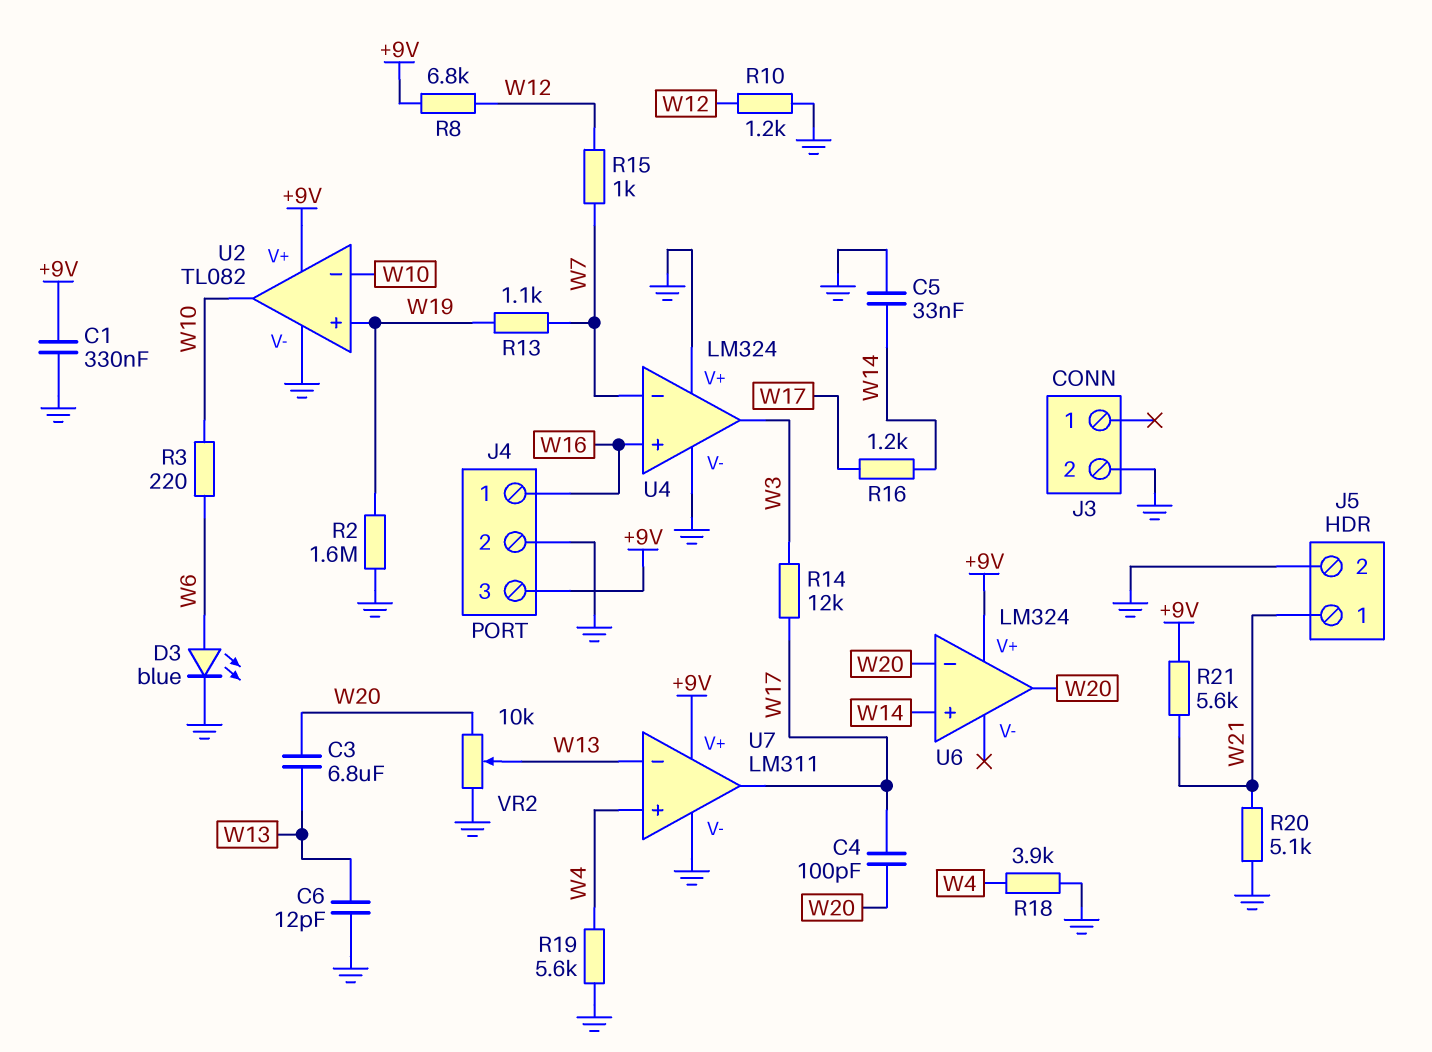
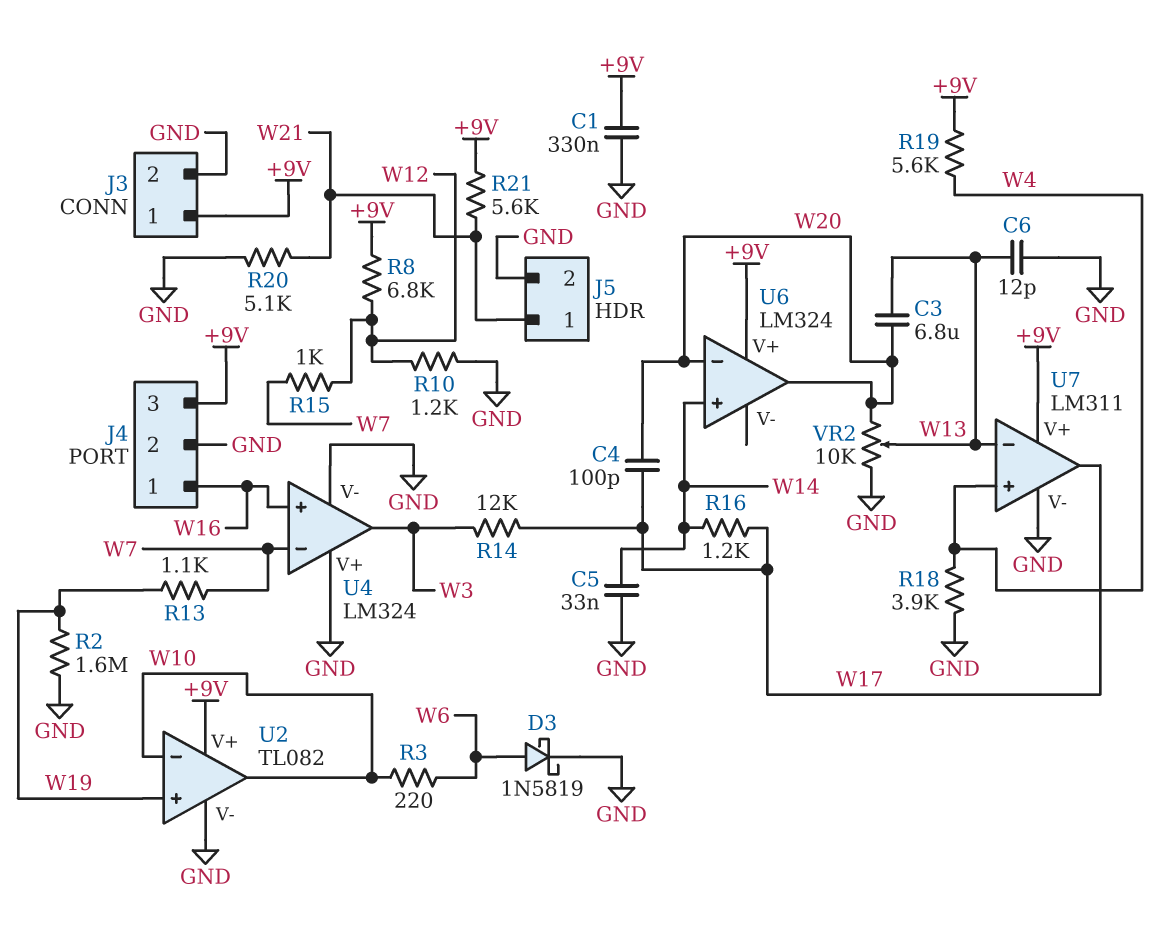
D3: LED blue (A W6, K GND) -> schottky 1N5819 (A W6, K GND)
J3 pin 1: none -> +9V
R19: 5.6k (GND, W4) -> 5.6k (+9V, W4)

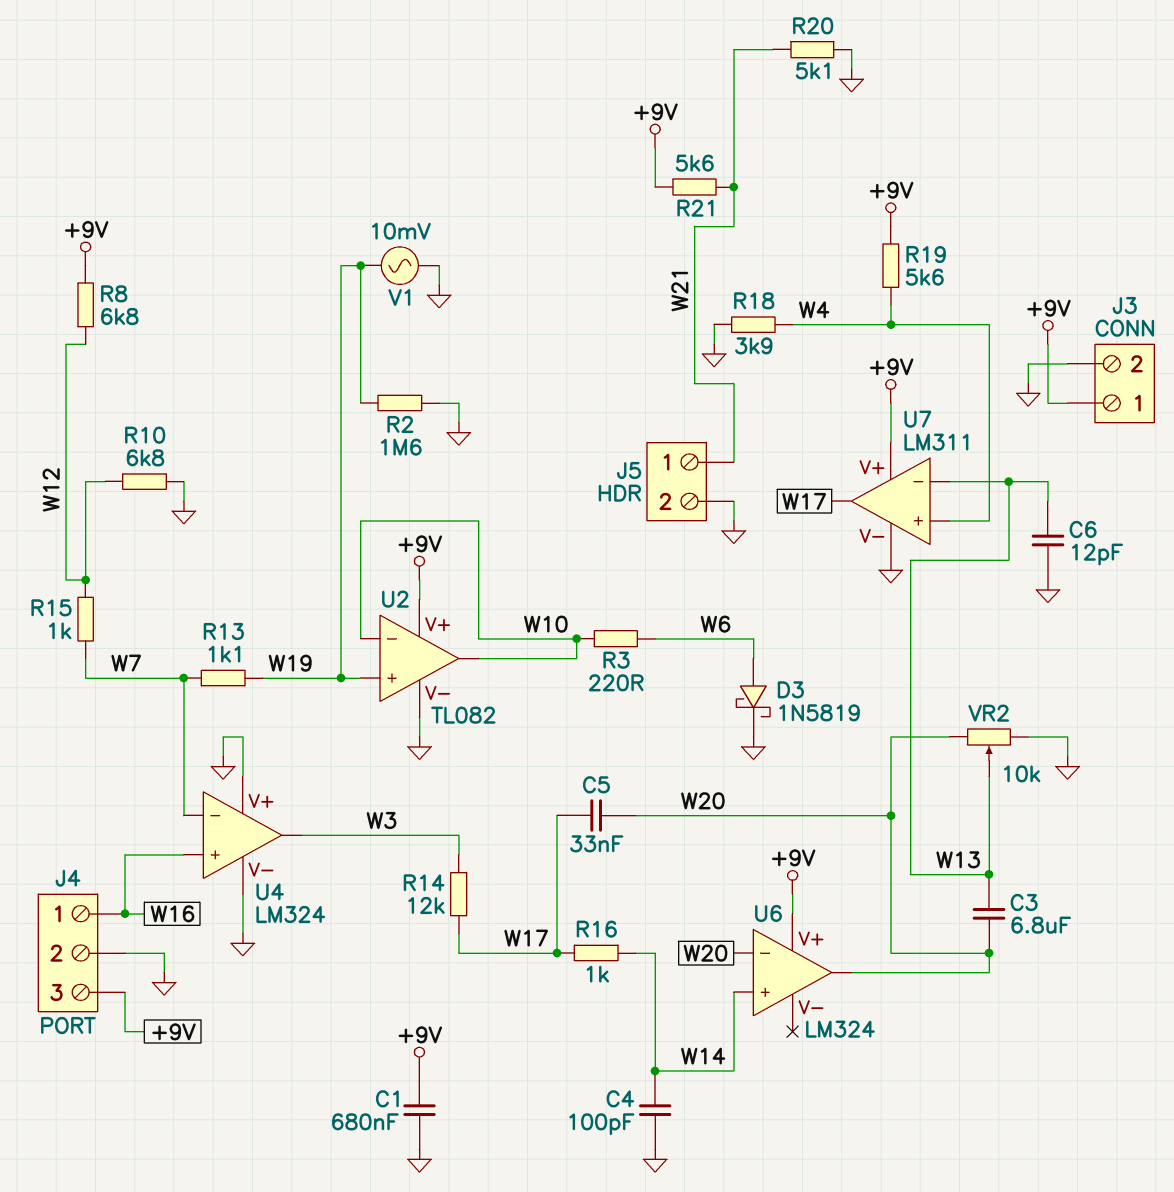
C1: 330nF (+9V, GND) -> 680nF (+9V, GND)
C4: 100pF (W17, W20) -> 100pF (GND, W14)
C5: 33nF (GND, W14) -> 33nF (W17, W20)
R10: 1.2k (GND, W12) -> 6.8k (GND, W12)
R16: 1.2k (W14, W17) -> 1k (W14, W17)
V1: none -> AC 10mV (GND, W19)

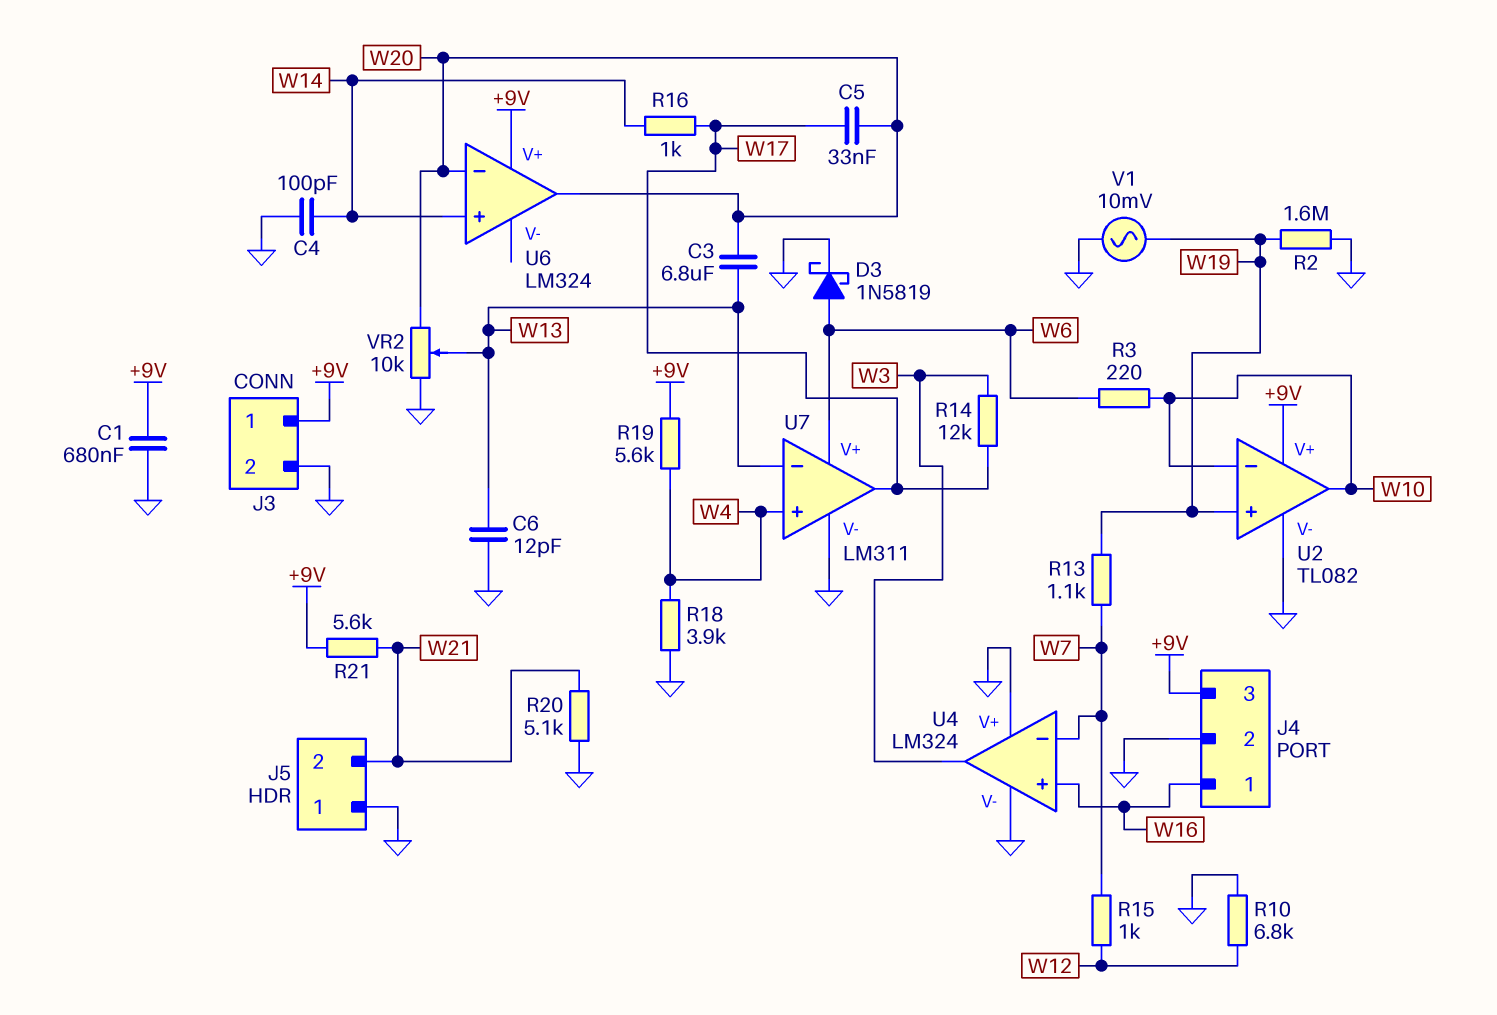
J5 pin 1: W21 -> GND
J5 pin 2: GND -> W21
R8: 6.8k (+9V, W12) -> none
U7 pin V+: +9V -> W6

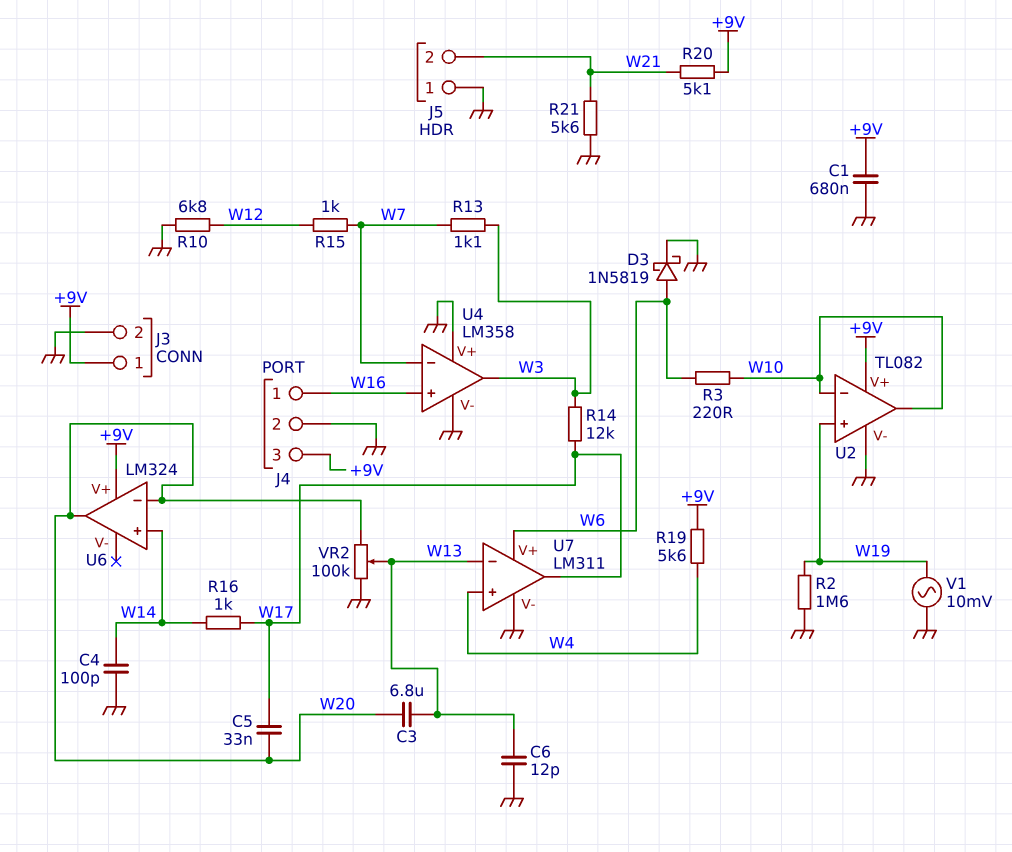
R13: 1.1k (W7, W19) -> 1.1k (W3, W7)
R18: 3.9k (GND, W4) -> none
R20: 5.1k (GND, W21) -> 5.1k (+9V, W21)
R21: 5.6k (+9V, W21) -> 5.6k (GND, W21)
U4: LM324 -> LM358
VR2: 10k (GND, W20, wiper W13) -> 100k (GND, W20, wiper W13)

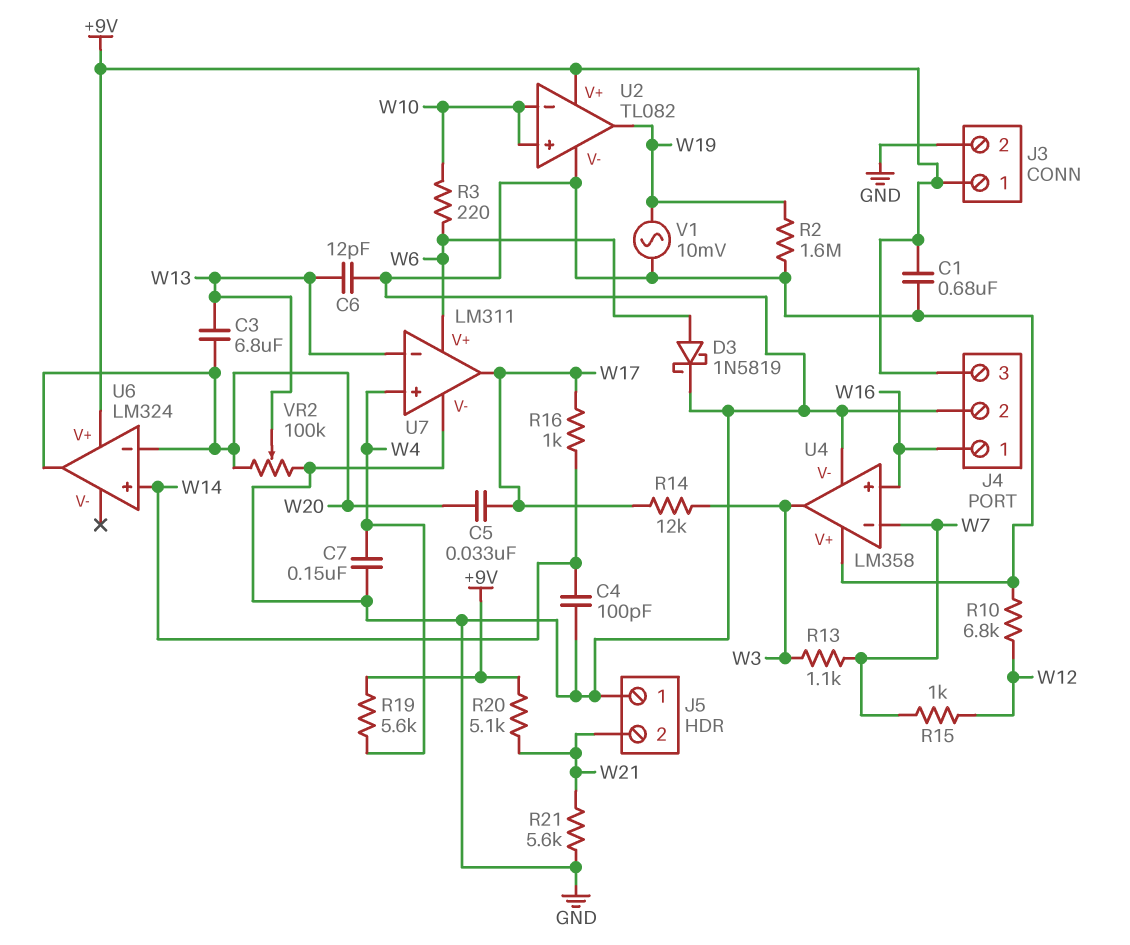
C7: none -> 150nF (GND, W4)
U2 pin in+: W19 -> W10
U2 pin out: W10 -> W19

